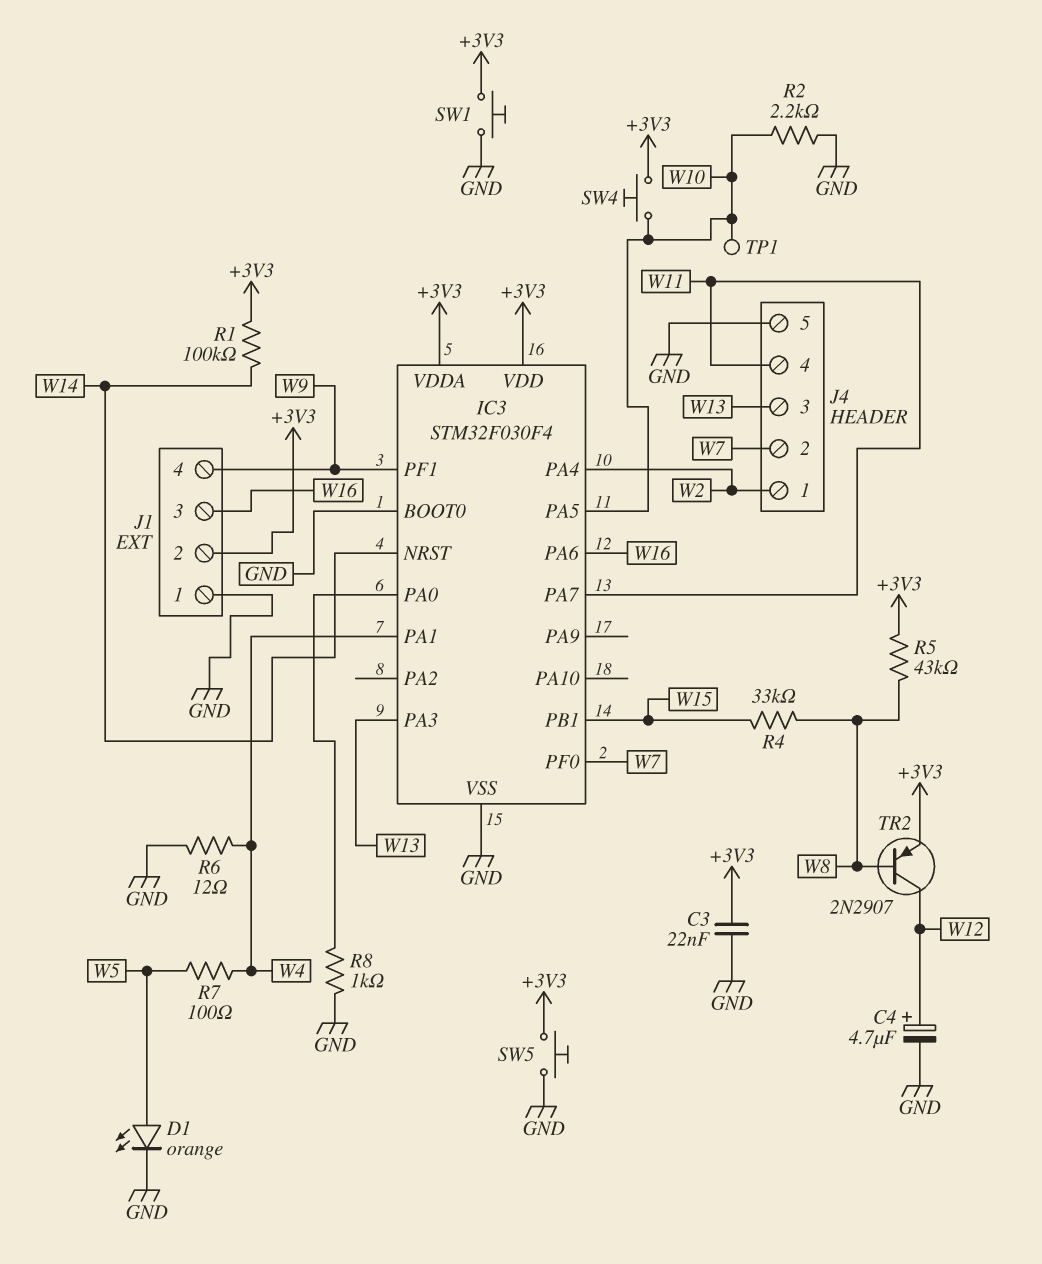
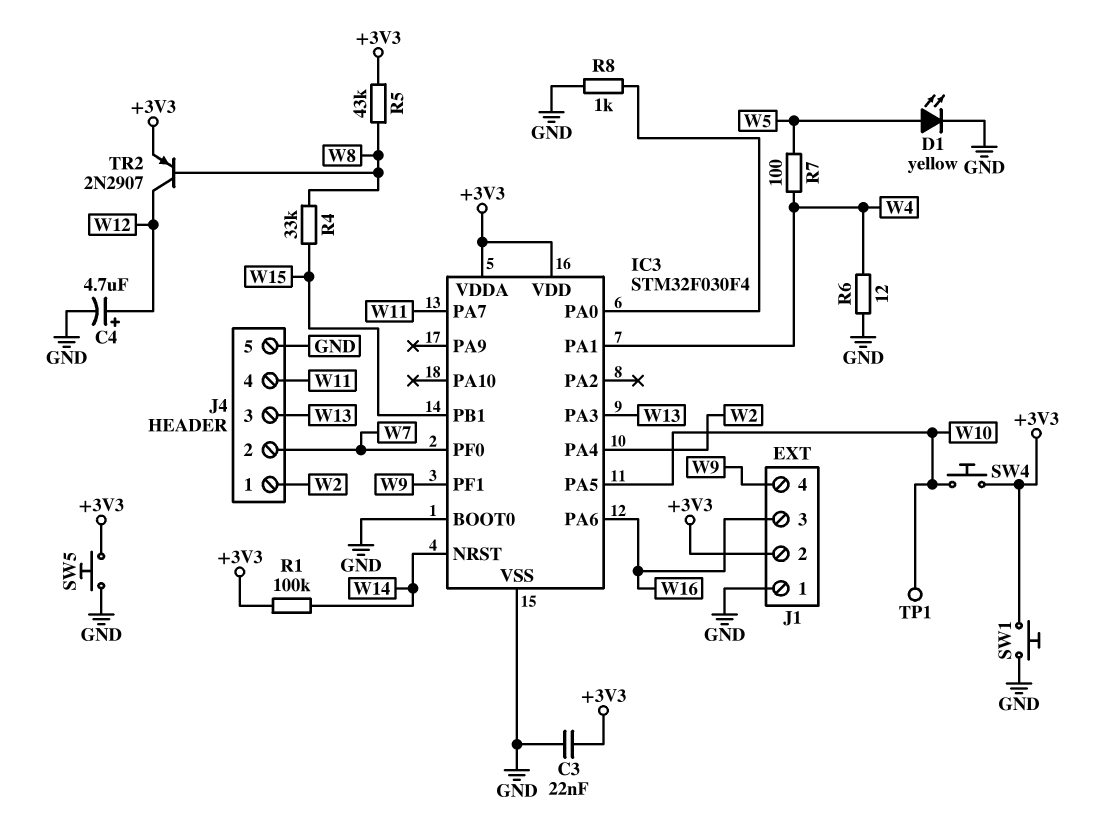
D1: LED orange (A W5, K GND) -> LED yellow (A W5, K GND)
R2: 2.2k (GND, W10) -> none

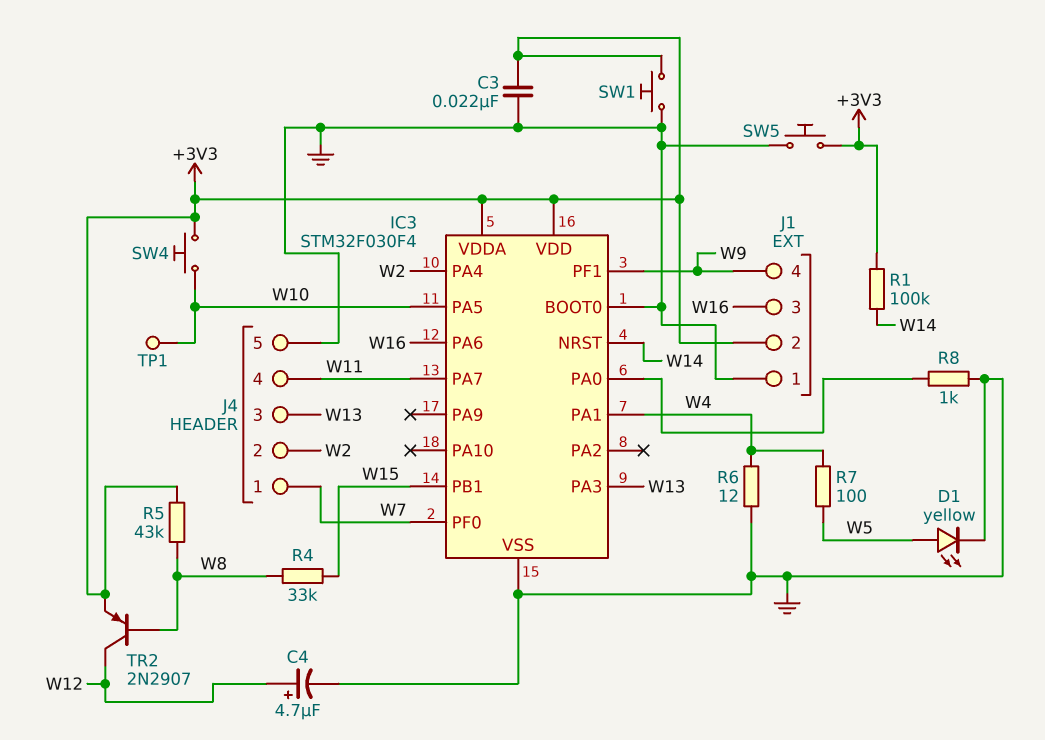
J4 pin 1: W2 -> W7
J4 pin 2: W7 -> W2

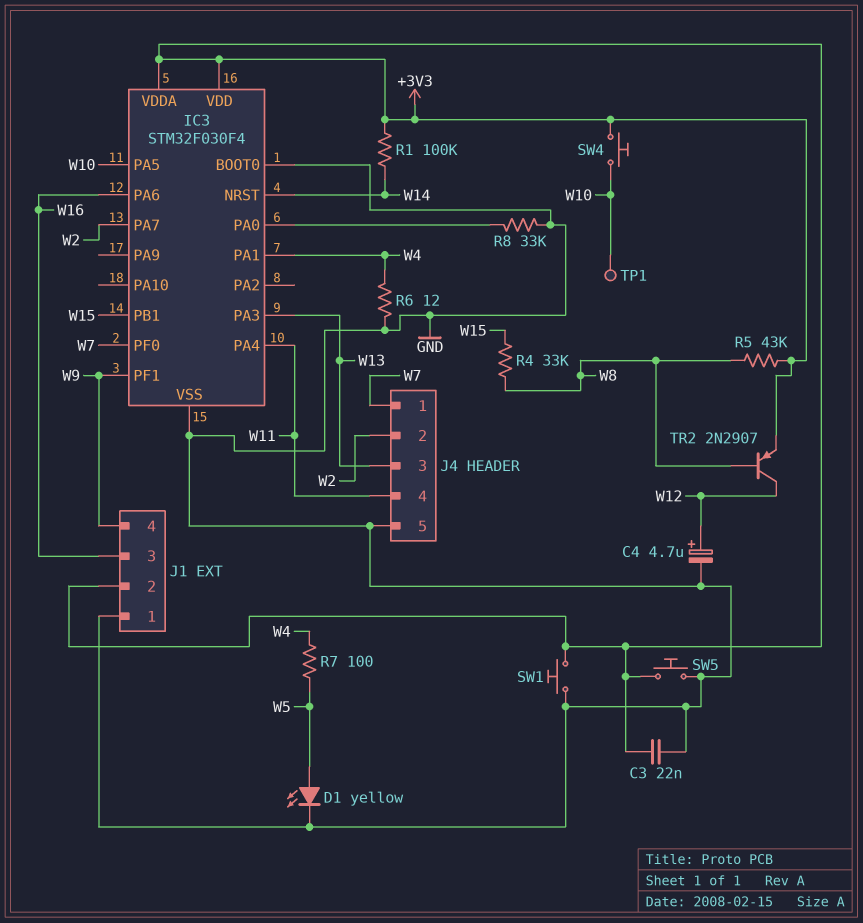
IC3 pin PA4: W2 -> W11
IC3 pin PA7: W11 -> W2
R8: 1k (GND, IC3/PA0) -> 33k (GND, IC3/PA0)

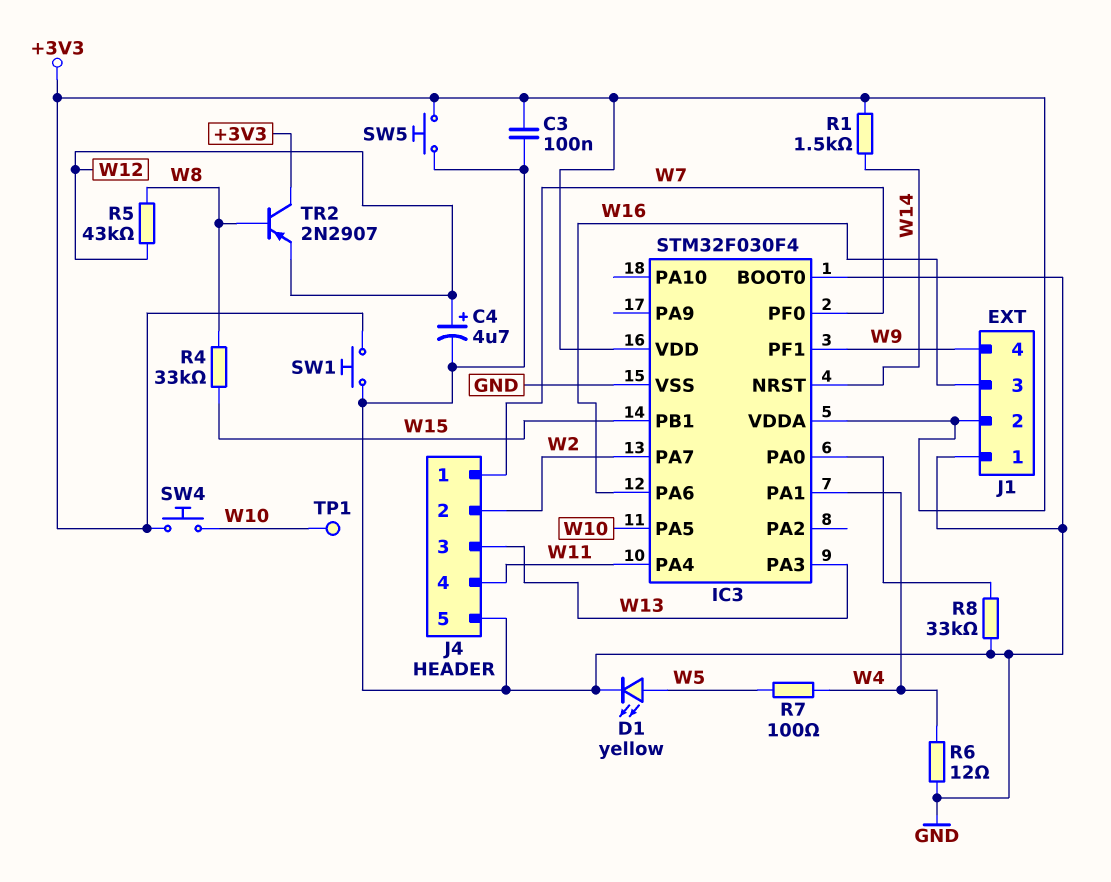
C3: 22nF (+3V3, GND) -> 100nF (+3V3, GND)
R1: 100k (+3V3, W14) -> 1.5k (+3V3, W14)
R5: 43k (+3V3, W8) -> 43k (W8, W12)
TR2: PNP 2N2907 (B W8, C W12, E +3V3) -> PNP 2N2907 (B W8, C +3V3, E W12)

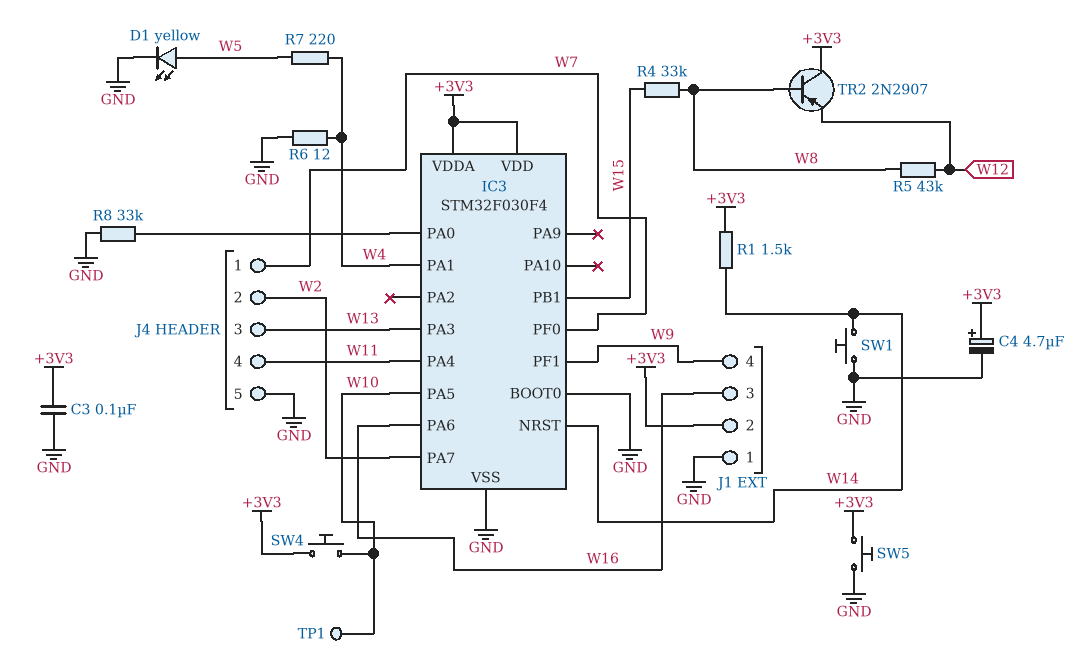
C4: 4.7uF (plus W12, minus GND) -> 4.7uF (plus +3V3, minus GND)
R7: 100 (W4, W5) -> 220 (W4, W5)
SW1: button (+3V3, GND) -> button (GND, W14)

